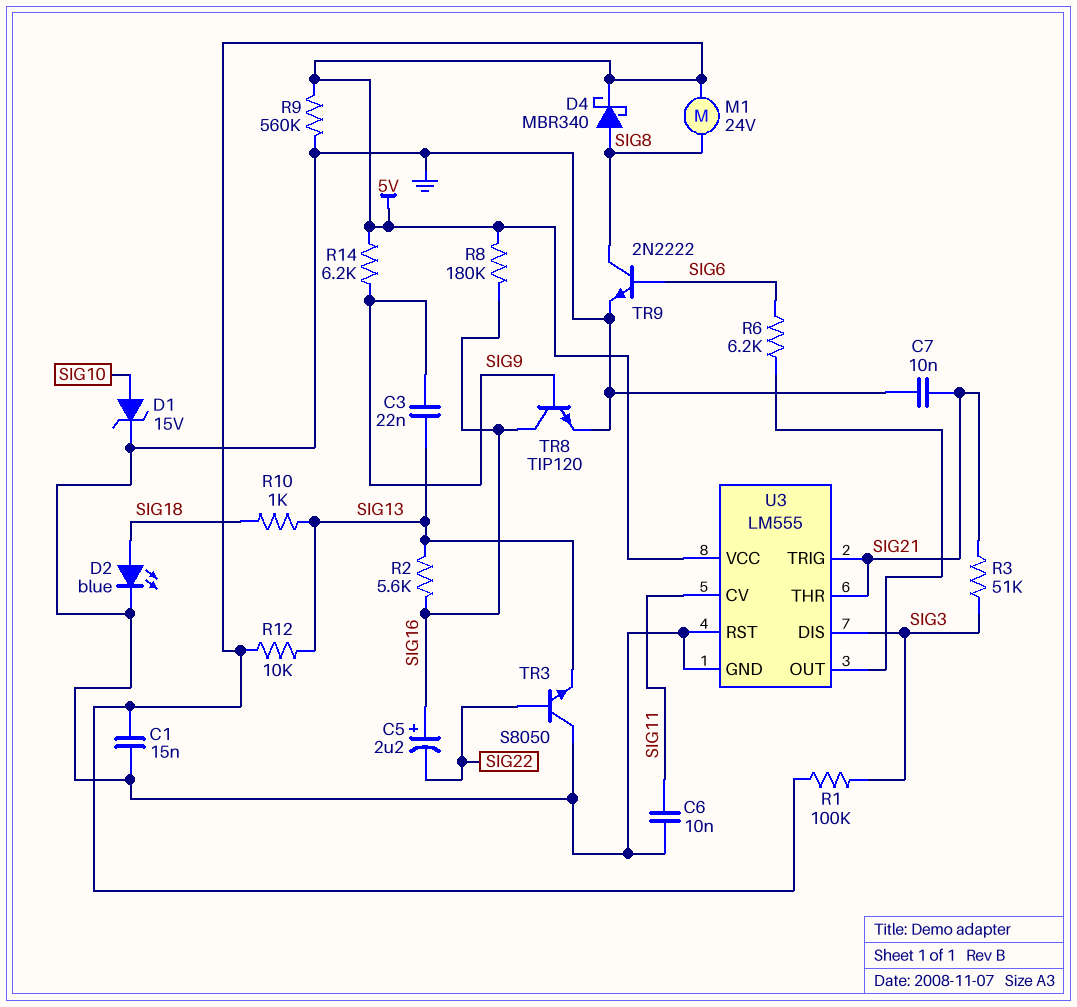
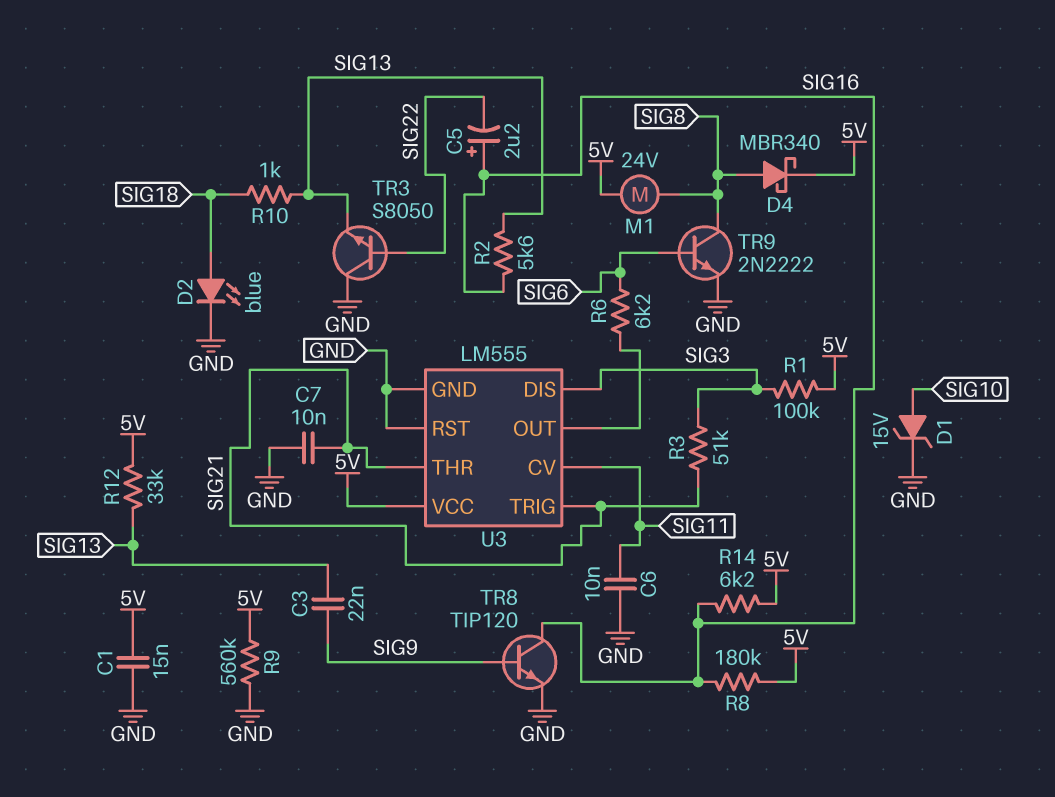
R12: 10k (5V, SIG13) -> 33k (5V, SIG13)
R14: 6.2k (5V, SIG9) -> 6.2k (5V, SIG16)

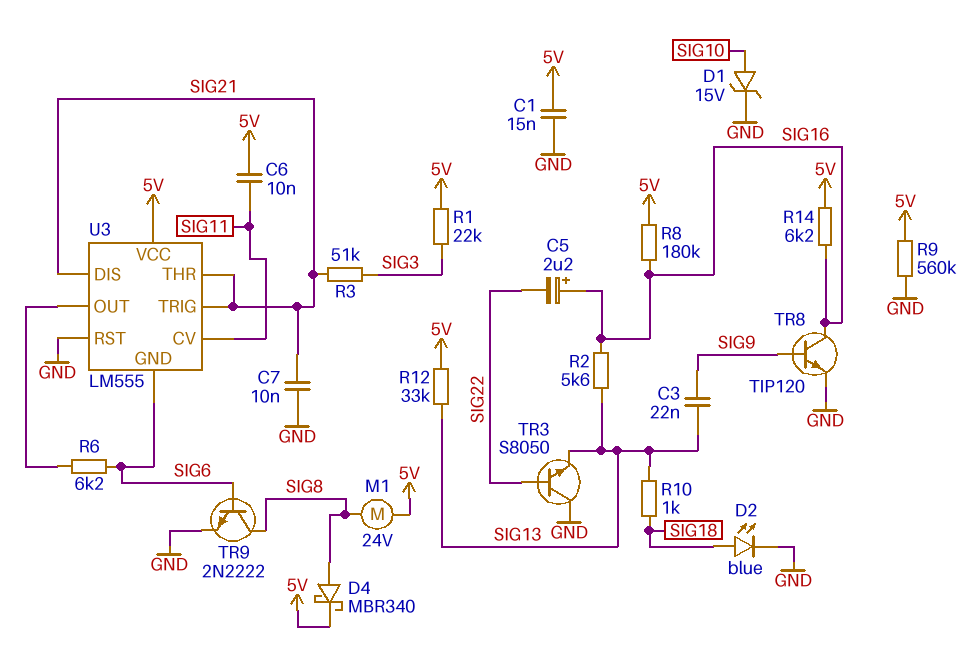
C6: 10nF (GND, SIG11) -> 10nF (5V, SIG11)
R1: 100k (5V, SIG3) -> 22k (5V, SIG3)
U3 pin DIS: SIG3 -> SIG21
U3 pin GND: GND -> SIG6

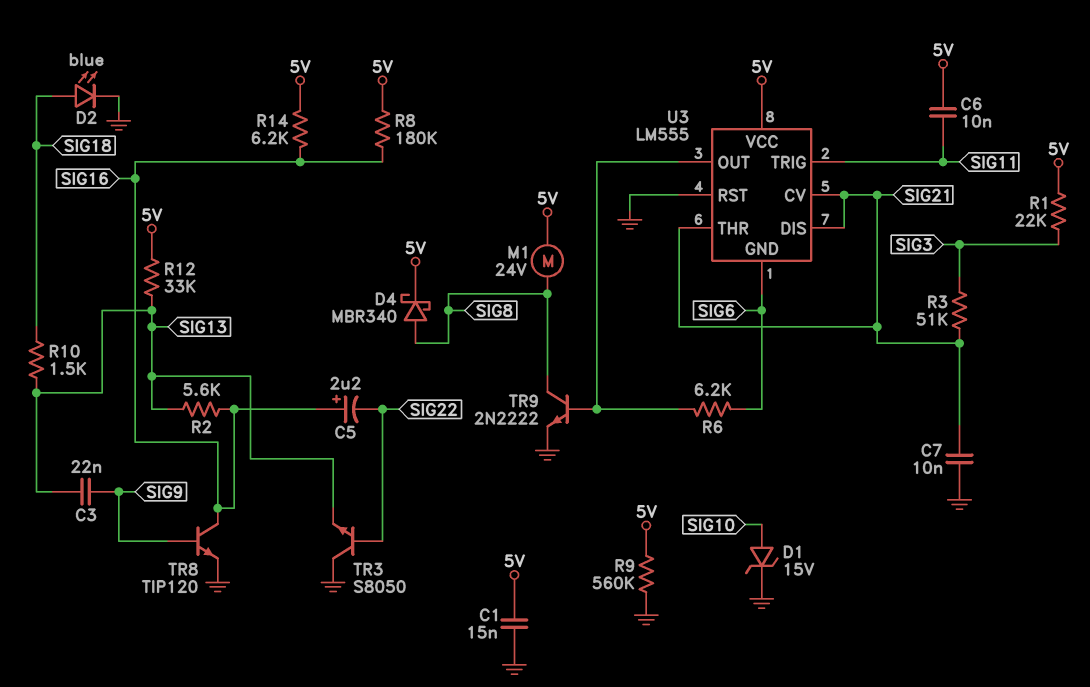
R10: 1k (SIG13, SIG18) -> 1.5k (SIG13, SIG18)
TR9: NPN 2N2222 (B SIG6, C SIG8, E GND) -> NPN 2N2222 (B U3/OUT, C SIG8, E GND)
U3 pin CV: SIG11 -> SIG21
U3 pin TRIG: SIG21 -> SIG11

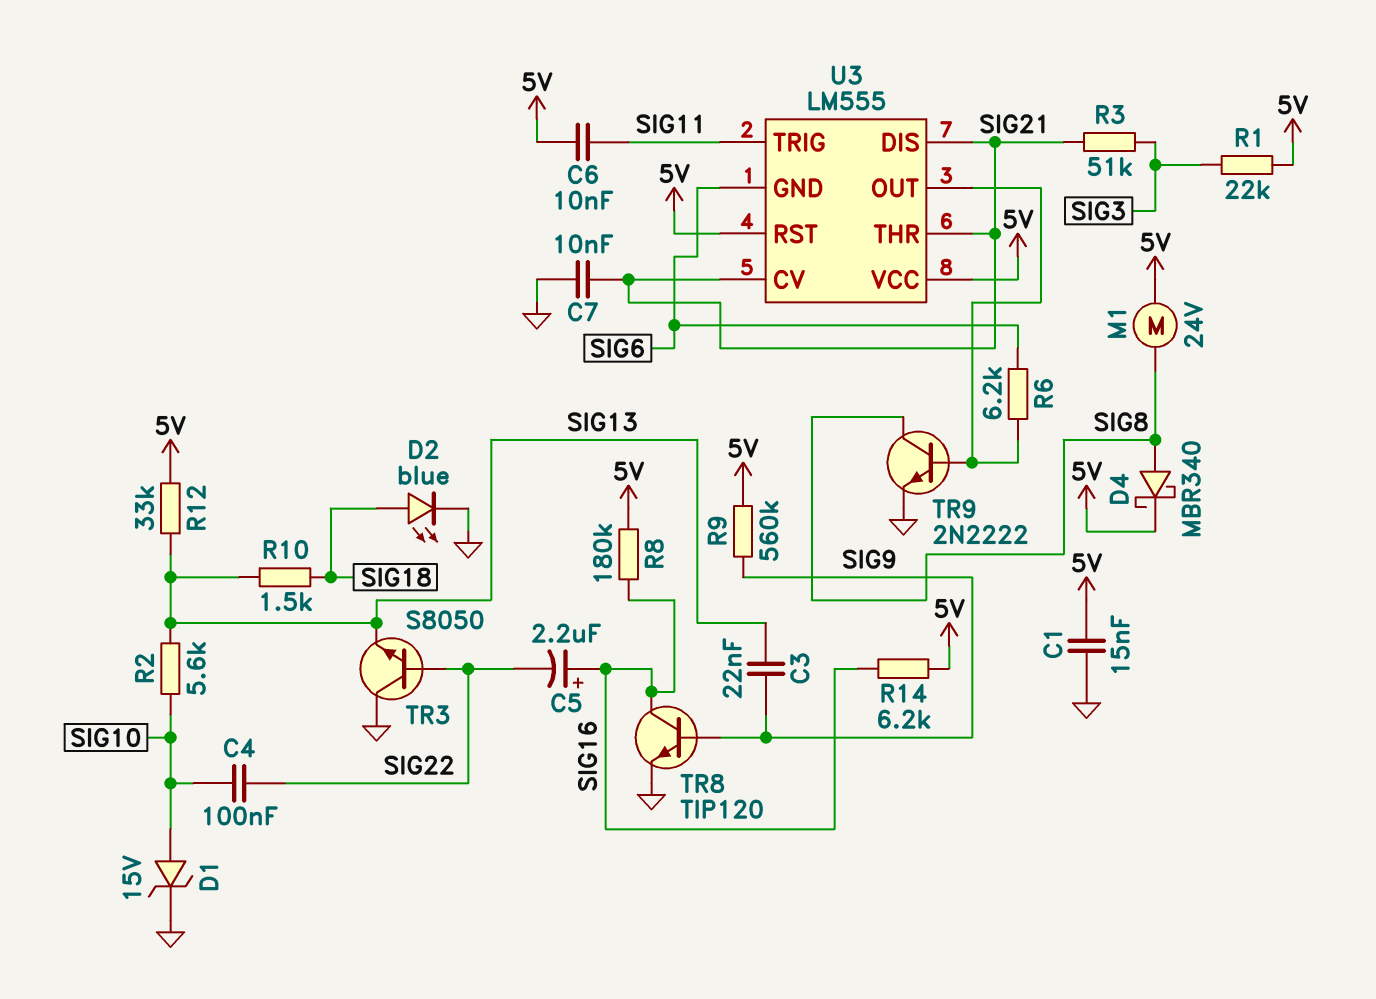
C4: none -> 100nF (SIG10, SIG22)
R2: 5.6k (SIG13, SIG16) -> 5.6k (SIG10, SIG13)
R9: 560k (5V, GND) -> 560k (5V, SIG9)
U3 pin RST: GND -> 5V

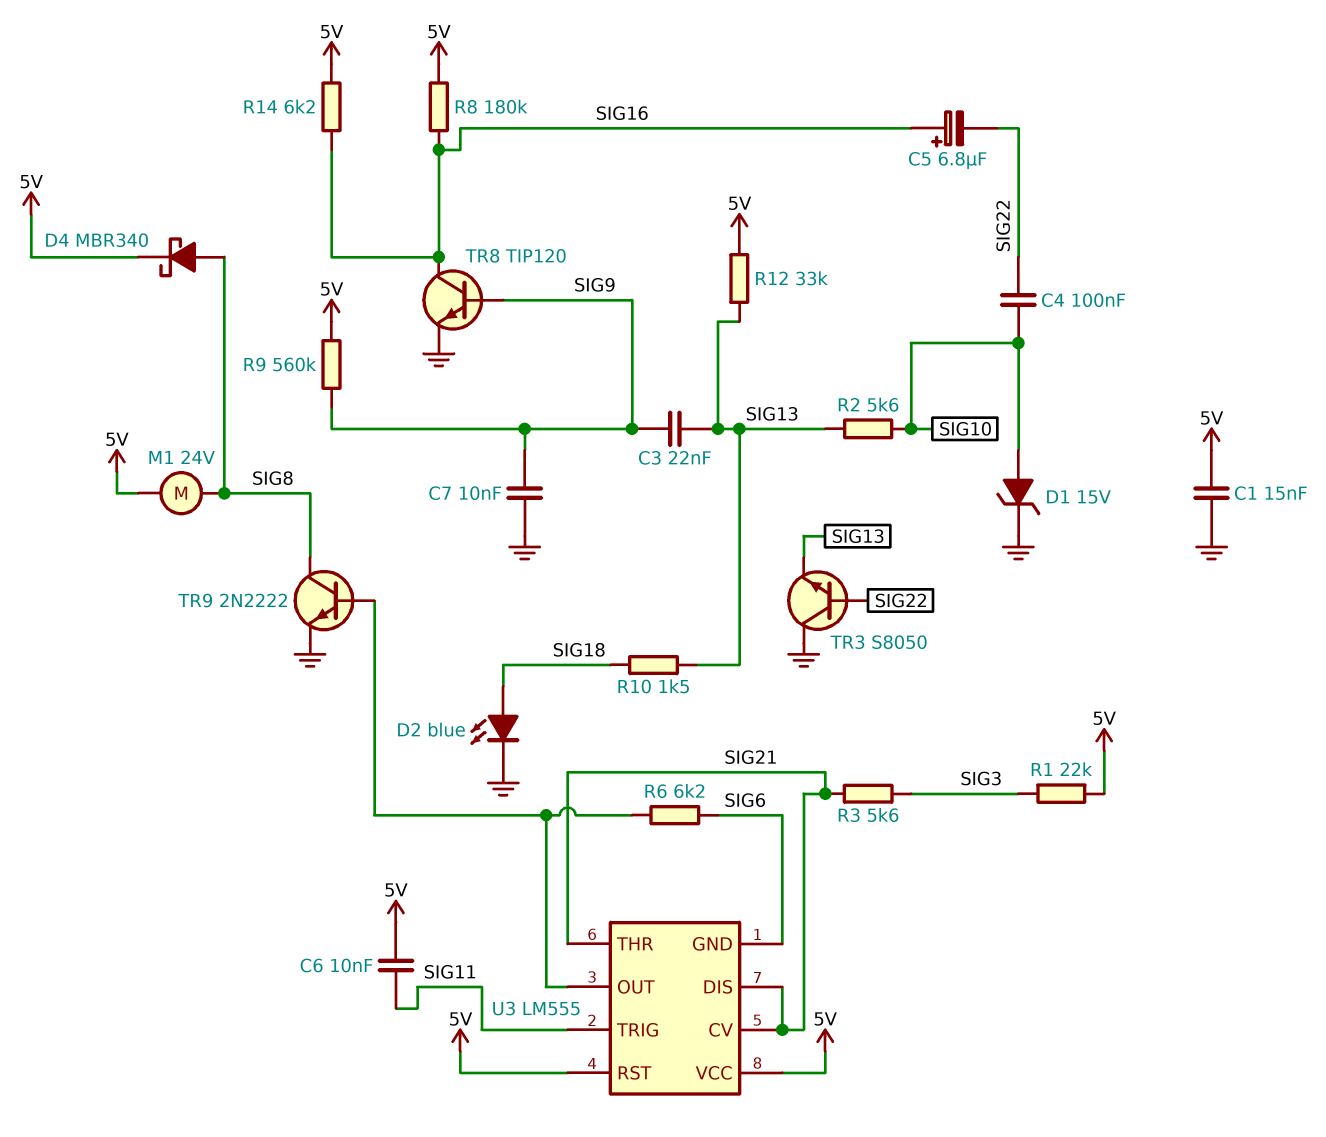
C5: 2.2uF (plus SIG16, minus SIG22) -> 6.8uF (plus SIG16, minus SIG22)
C7: 10nF (GND, SIG21) -> 10nF (GND, SIG9)
R3: 51k (SIG3, SIG21) -> 5.6k (SIG3, SIG21)

